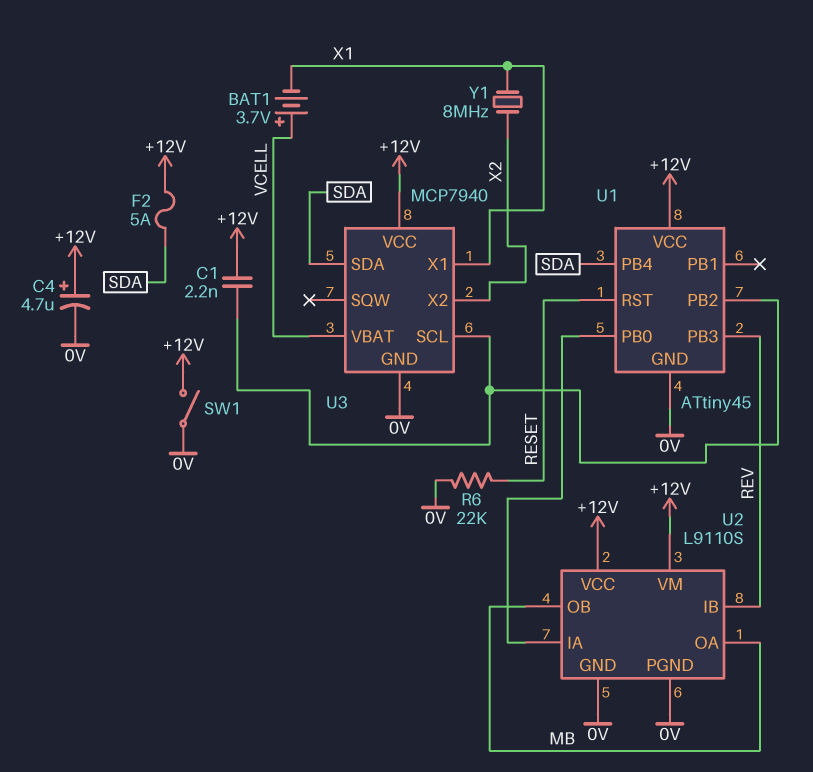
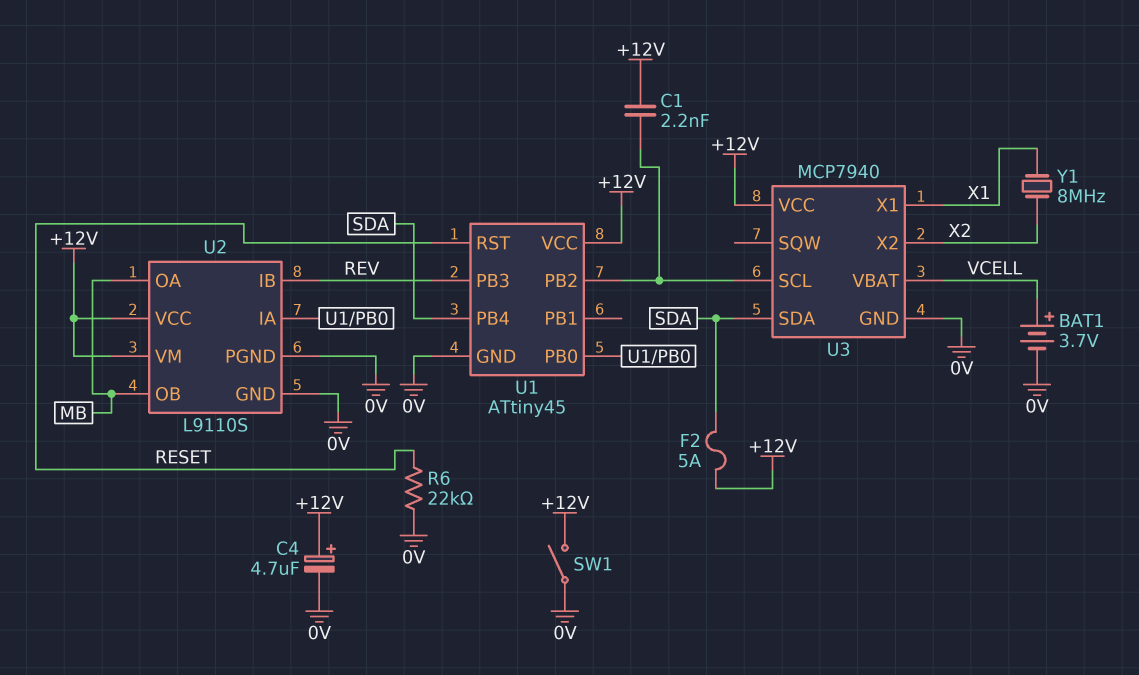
BAT1: 3.7V (plus VCELL, minus X1) -> 3.7V (plus VCELL, minus 0V)

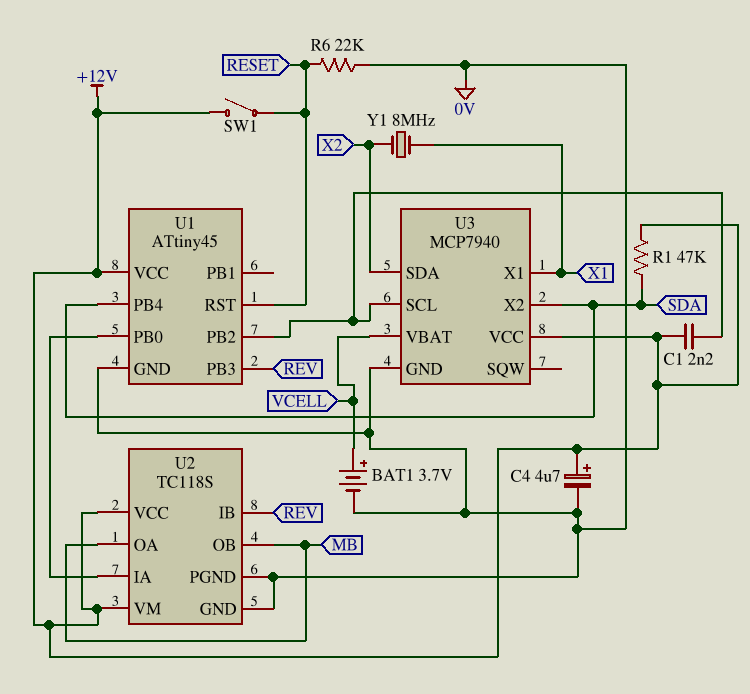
F2: 5A (+12V, SDA) -> none
R1: none -> 47k (+12V, SDA)
SW1: switch (+12V, 0V) -> switch (+12V, RESET)
U2: L9110S -> TC118S
U3 pin SDA: SDA -> X2
U3 pin X2: X2 -> SDA

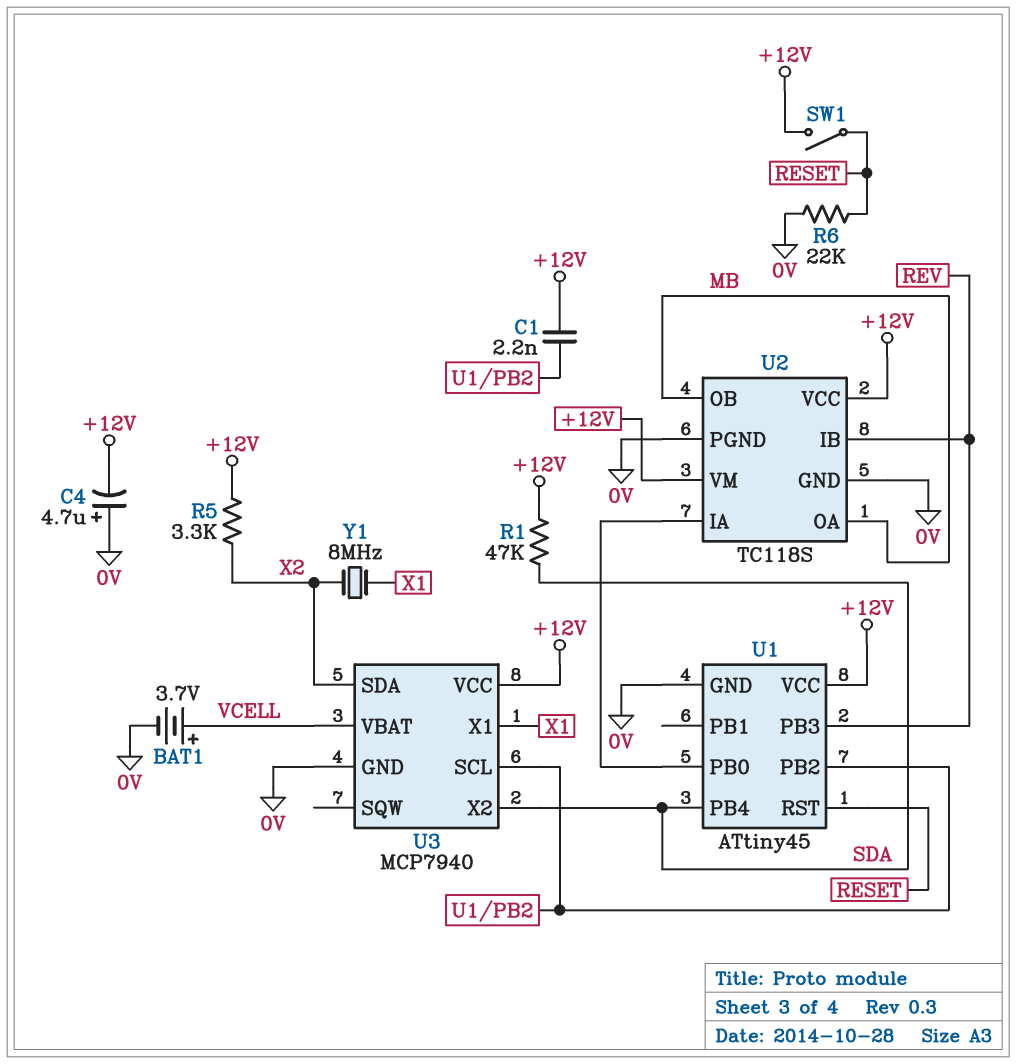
C4: 4.7uF (plus +12V, minus 0V) -> 4.7uF (plus 0V, minus +12V)
R5: none -> 3.3k (+12V, X2)

